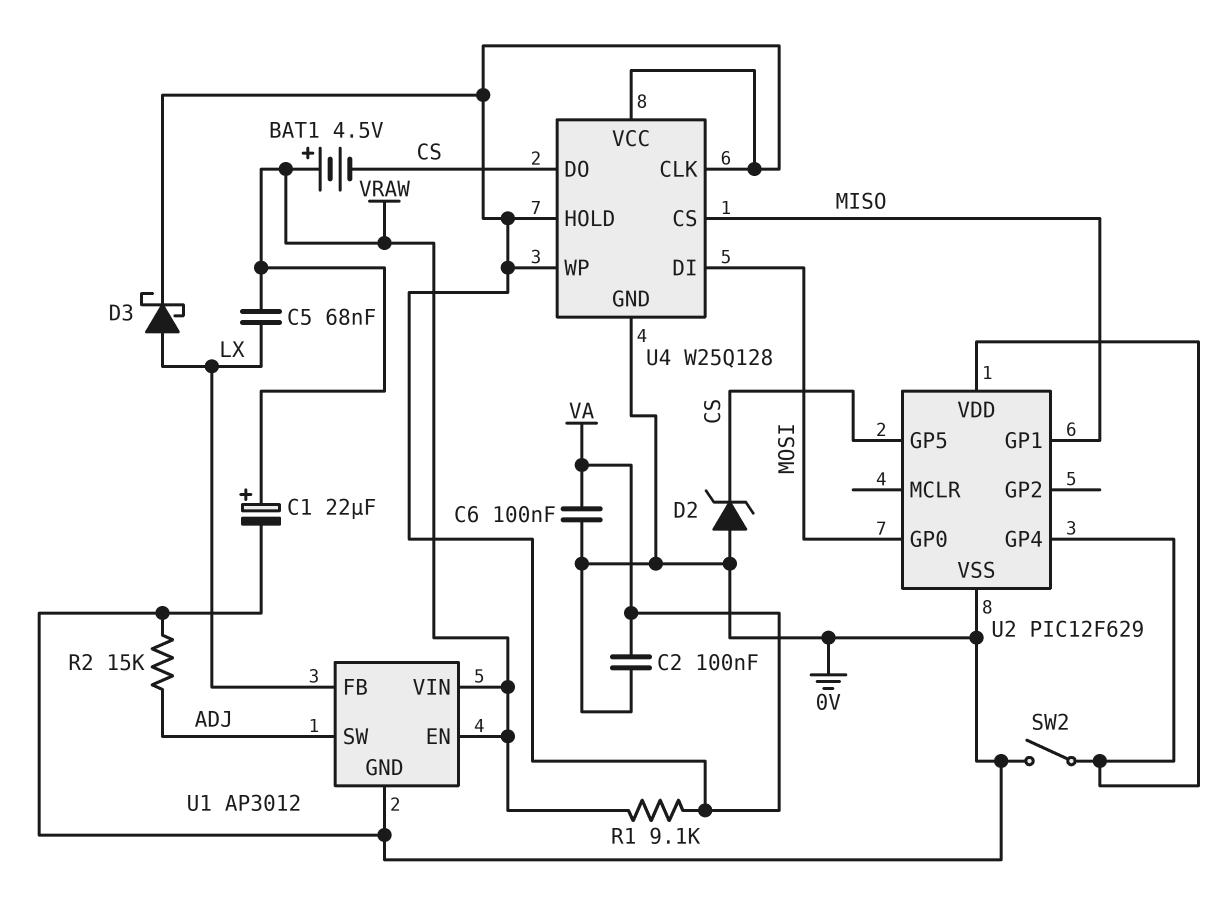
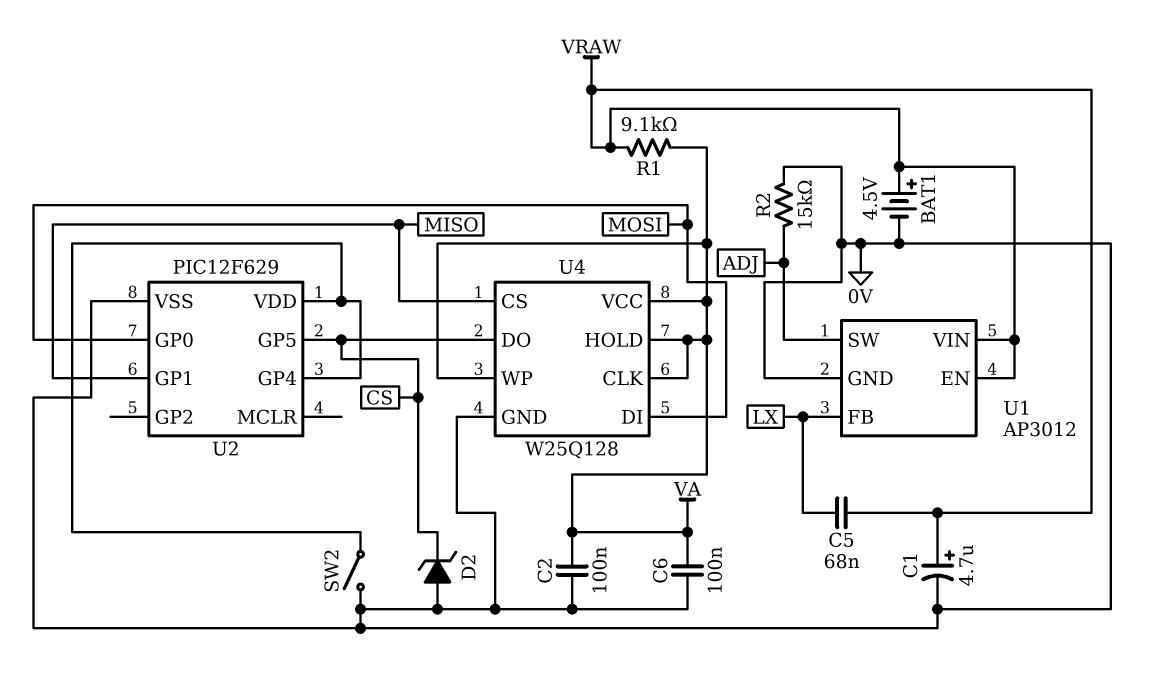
BAT1: 4.5V (plus VRAW, minus CS) -> 4.5V (plus VRAW, minus 0V)
C1: 22uF (plus VRAW, minus 0V) -> 4.7uF (plus VRAW, minus 0V)
D3: schottky (A LX, K VA) -> none

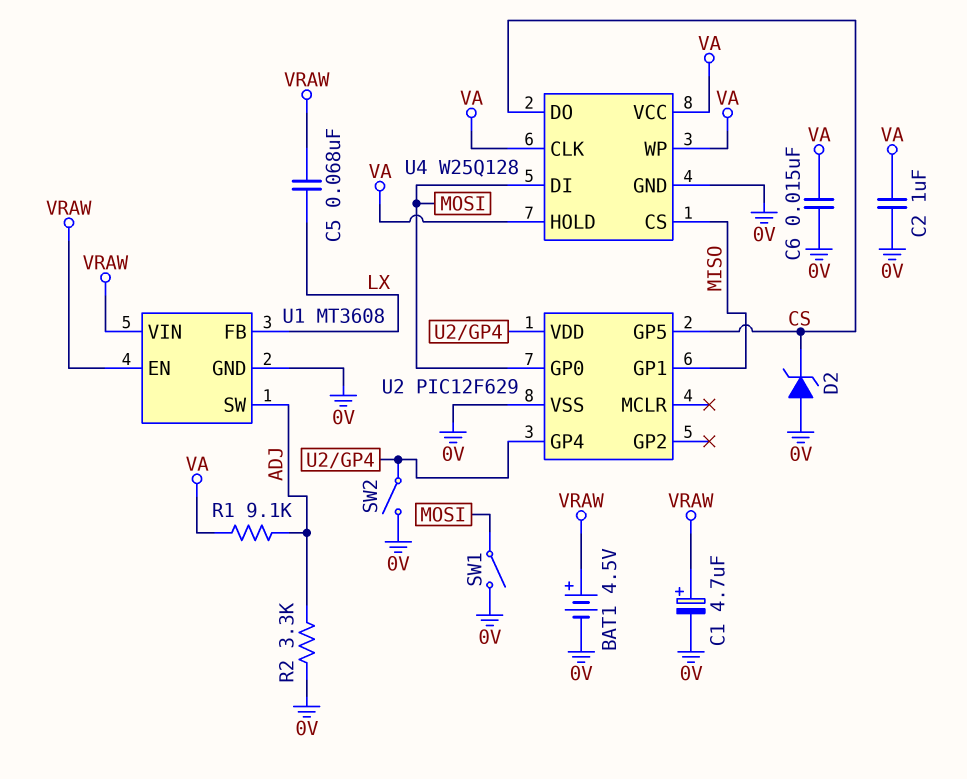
C2: 100nF (0V, VA) -> 1uF (0V, VA)
C6: 100nF (0V, VA) -> 15nF (0V, VA)
R1: 9.1k (VA, VRAW) -> 9.1k (ADJ, VA)
R2: 15k (0V, ADJ) -> 3.3k (0V, ADJ)
SW1: none -> switch (0V, MOSI)
U1: AP3012 -> MT3608

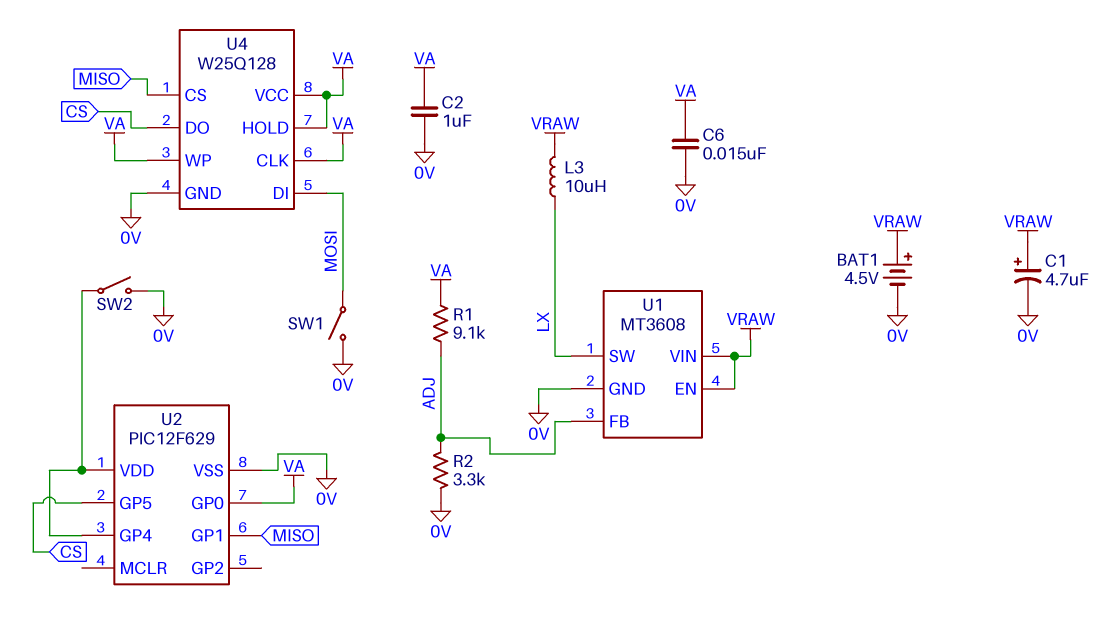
C5: 68nF (LX, VRAW) -> none
D2: zener (A 0V, K CS) -> none
L3: none -> 10uH (LX, VRAW)
U1 pin FB: LX -> ADJ
U1 pin SW: ADJ -> LX
U2 pin GP0: MOSI -> VA

